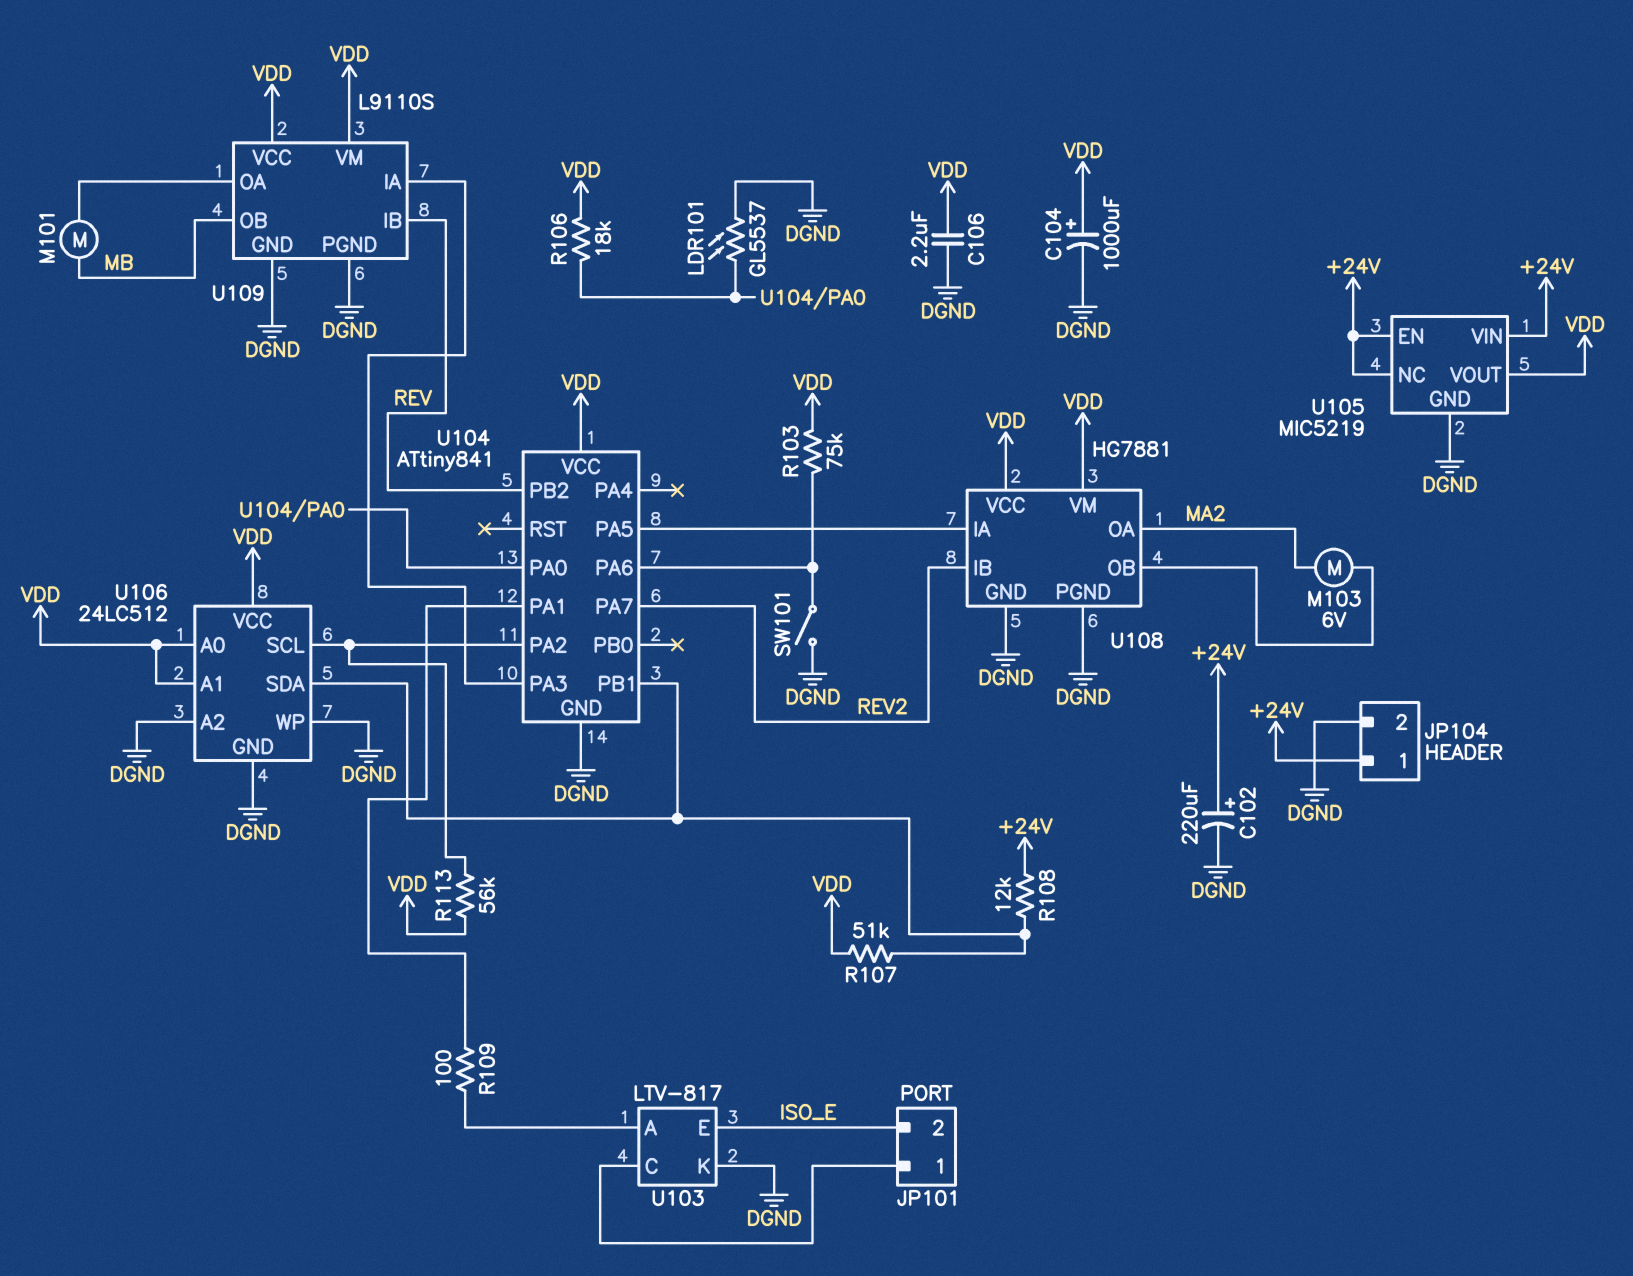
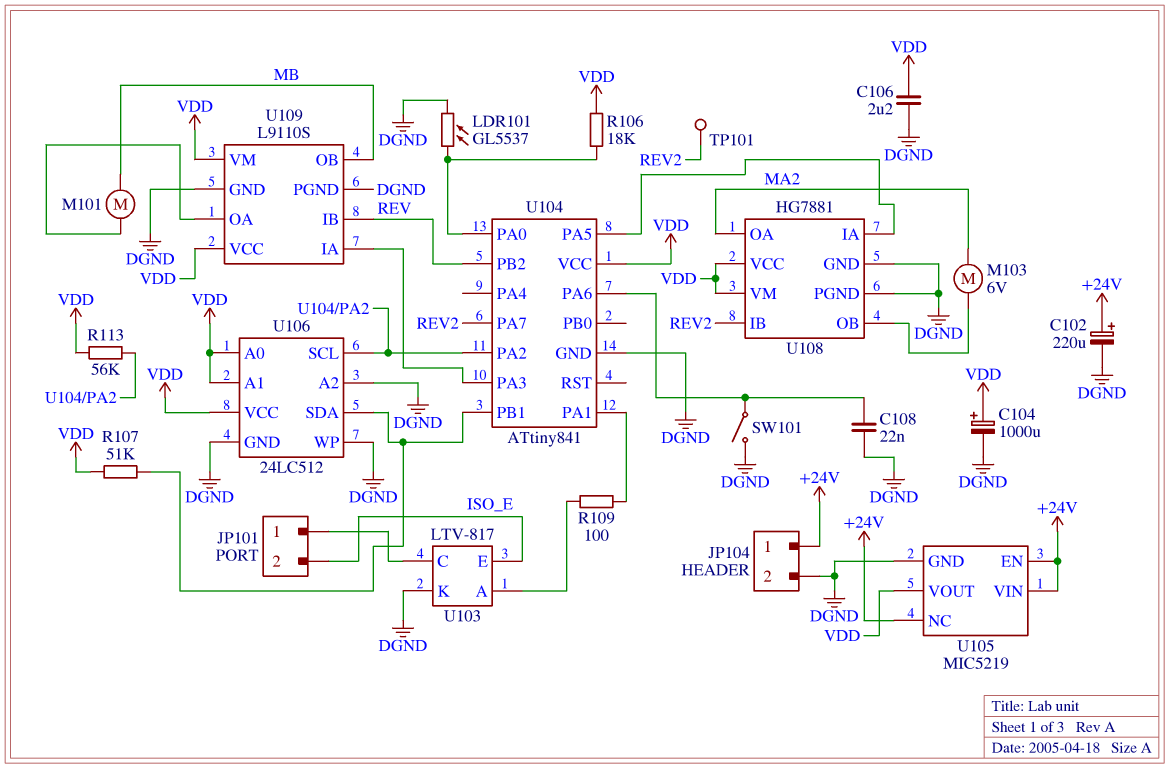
C108: none -> 22nF (DGND, U104/PA6)
R103: 75k (U104/PA6, VDD) -> none
R108: 12k (+24V, U104/PB1) -> none
TP101: none -> test point (REV2)

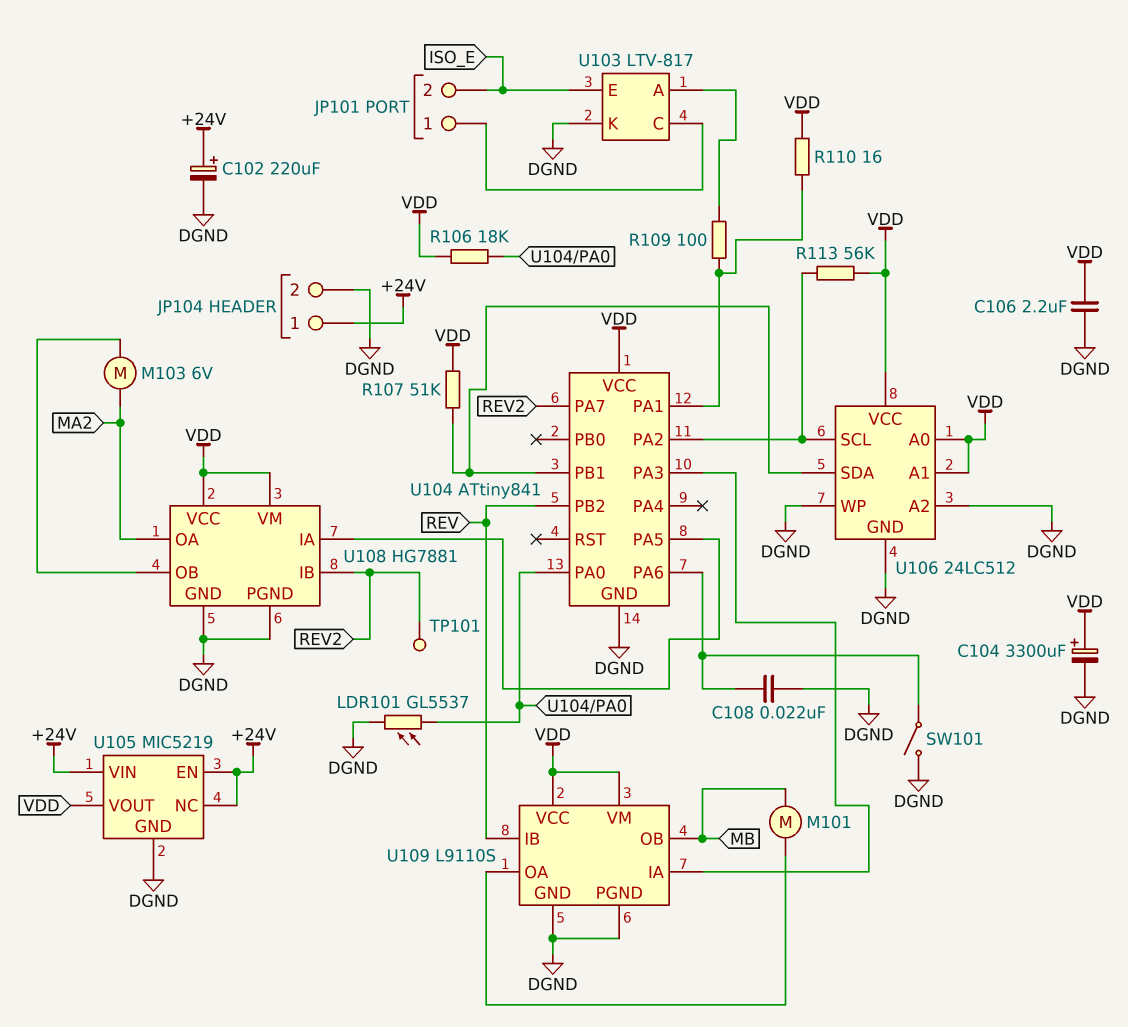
C104: 1000uF (plus VDD, minus DGND) -> 3300uF (plus VDD, minus DGND)
R110: none -> 16 (U104/PA1, VDD)

